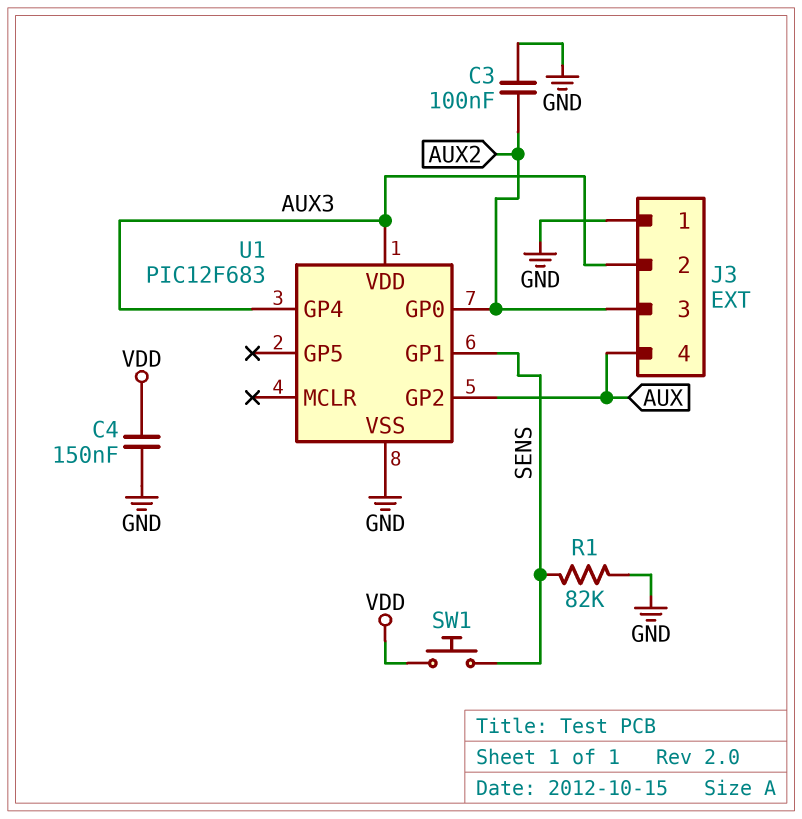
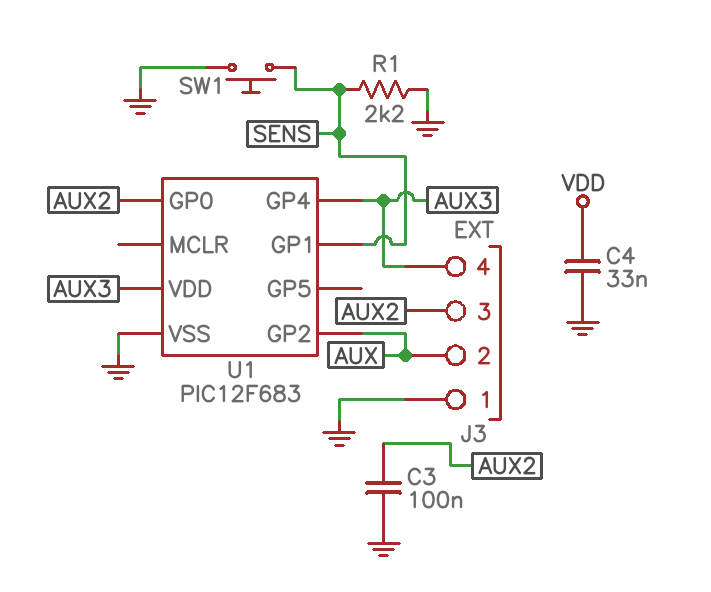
C4: 150nF (GND, VDD) -> 33nF (GND, VDD)
J3 pin 2: AUX3 -> AUX
J3 pin 4: AUX -> AUX3
R1: 82k (GND, SENS) -> 2.2k (GND, SENS)
SW1: button (SENS, VDD) -> button (GND, SENS)

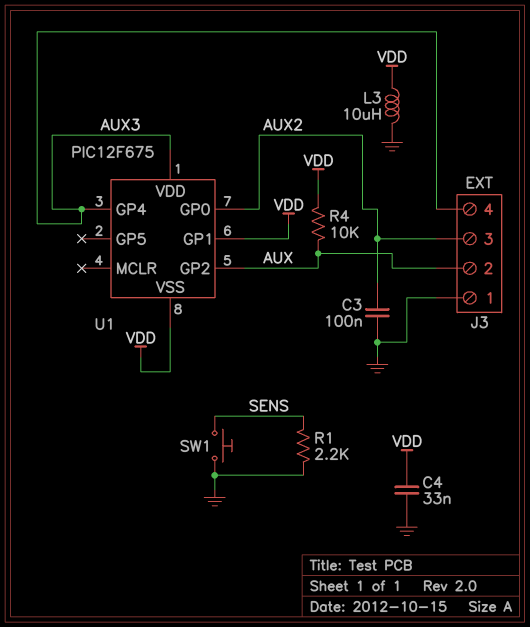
L3: none -> 10uH (GND, VDD)
R4: none -> 10k (AUX, VDD)
U1: PIC12F683 -> PIC12F675
U1 pin GP1: SENS -> VDD
U1 pin VSS: GND -> VDD

